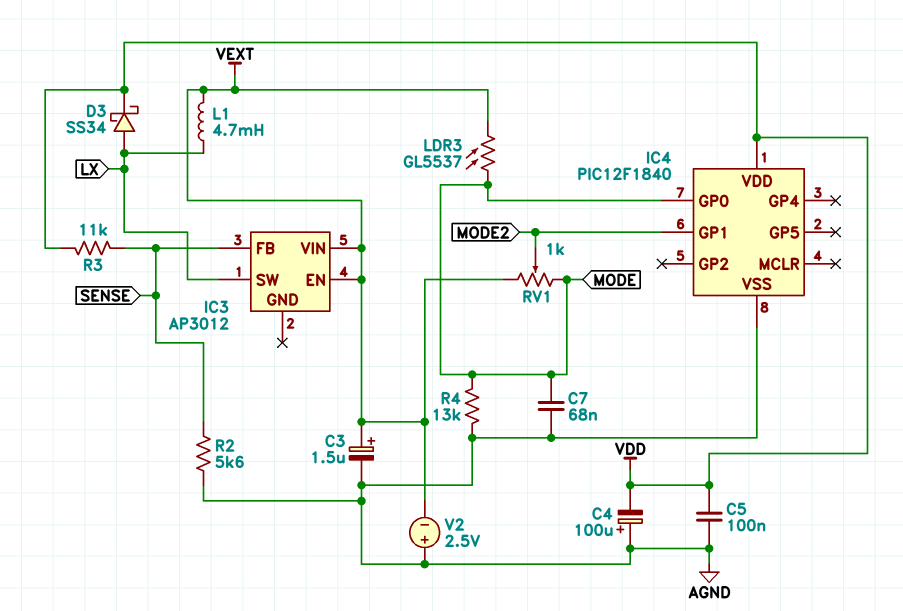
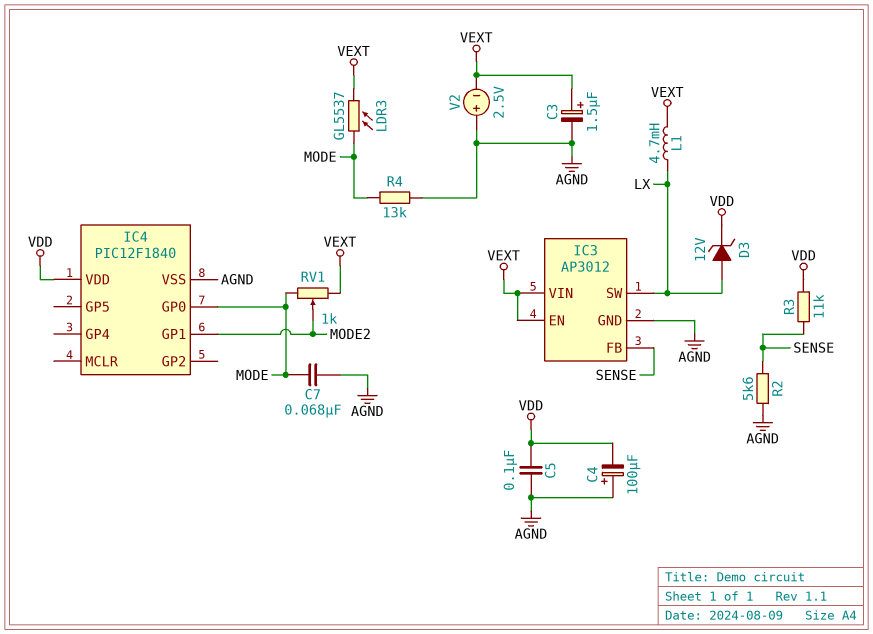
D3: schottky SS34 (A LX, K VDD) -> zener 12V (A LX, K VDD)
IC3 pin GND: none -> AGND

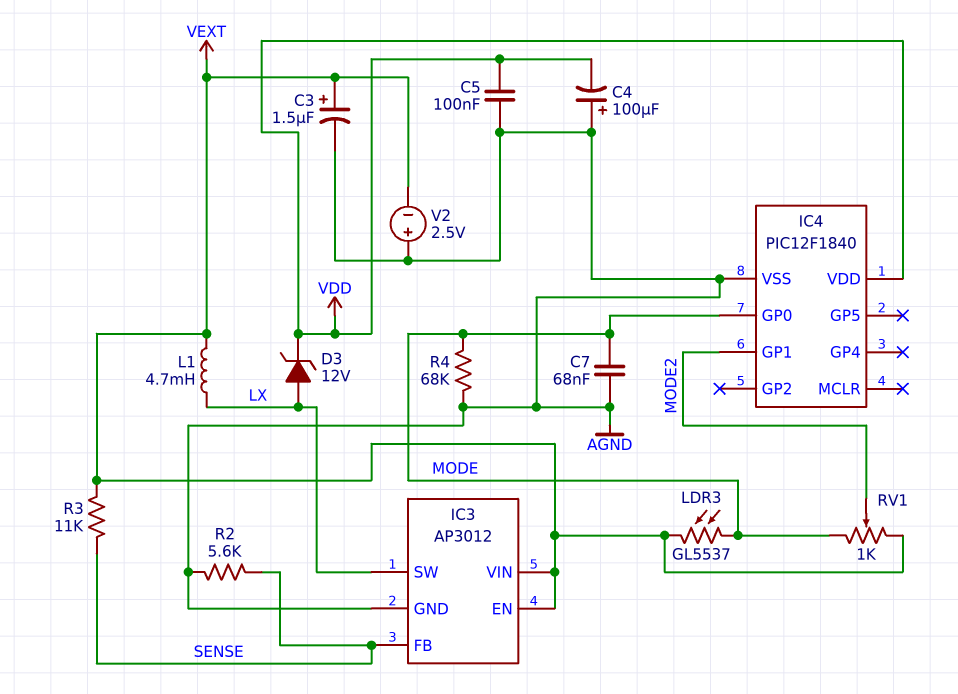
R3: 11k (SENSE, VDD) -> 11k (SENSE, VEXT)
R4: 13k (AGND, MODE) -> 68k (AGND, MODE)

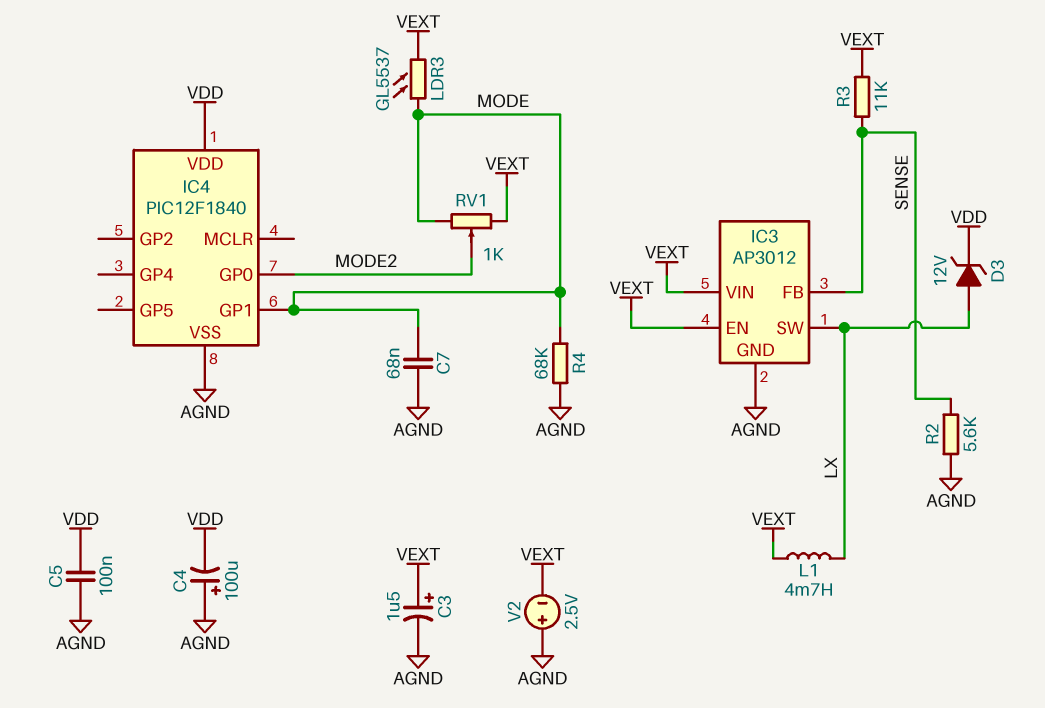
IC4 pin GP0: MODE -> MODE2
IC4 pin GP1: MODE2 -> MODE

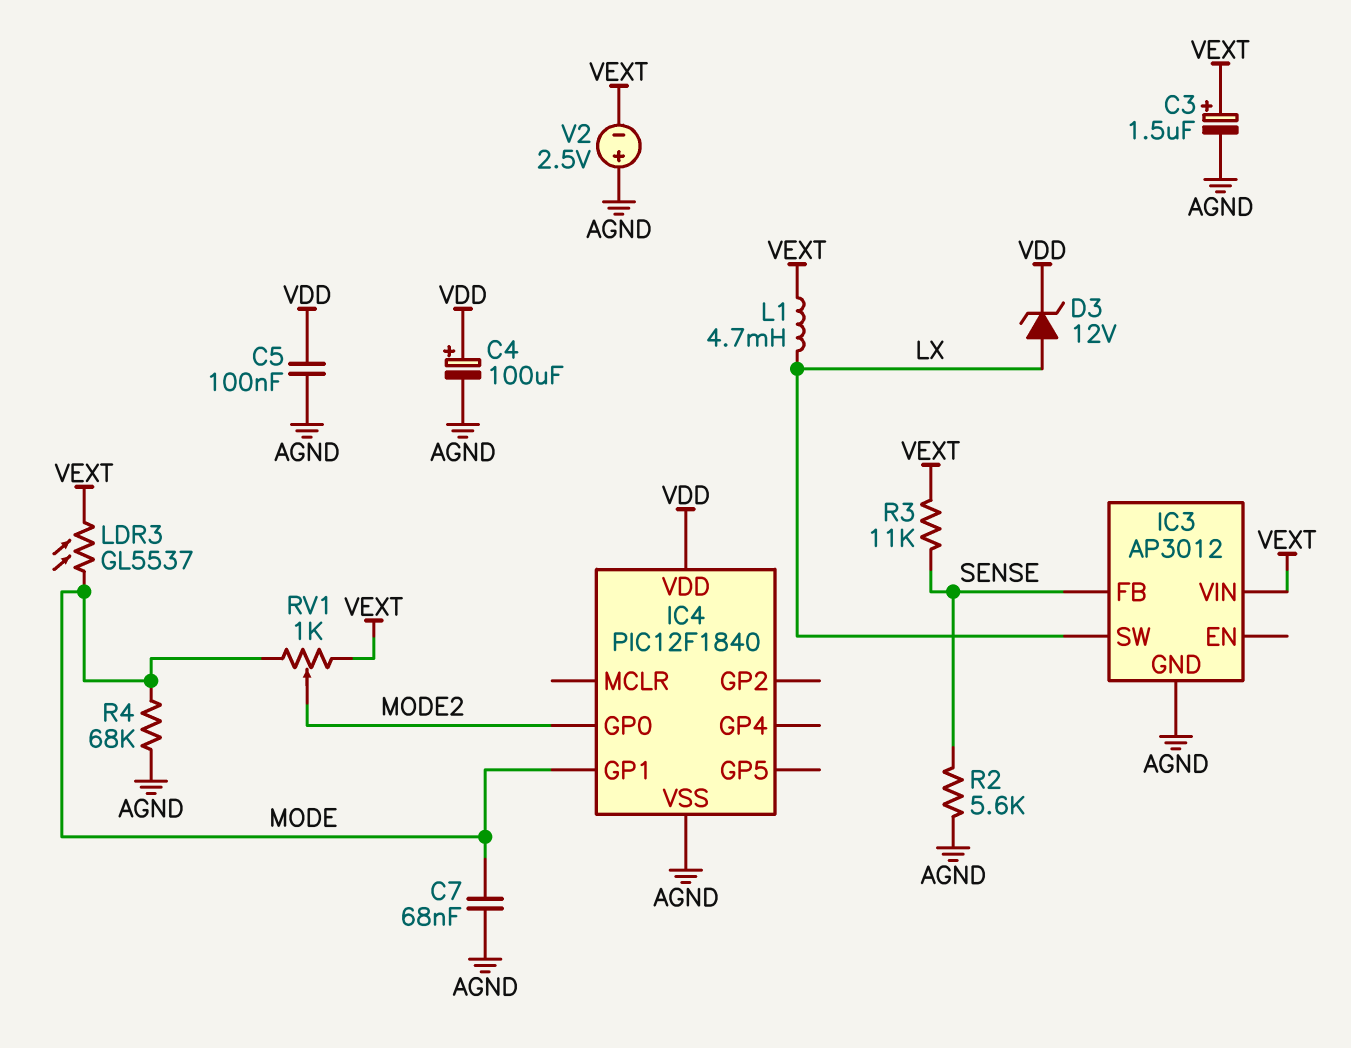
C4: 100uF (plus AGND, minus VDD) -> 100uF (plus VDD, minus AGND)
IC3 pin EN: VEXT -> none

